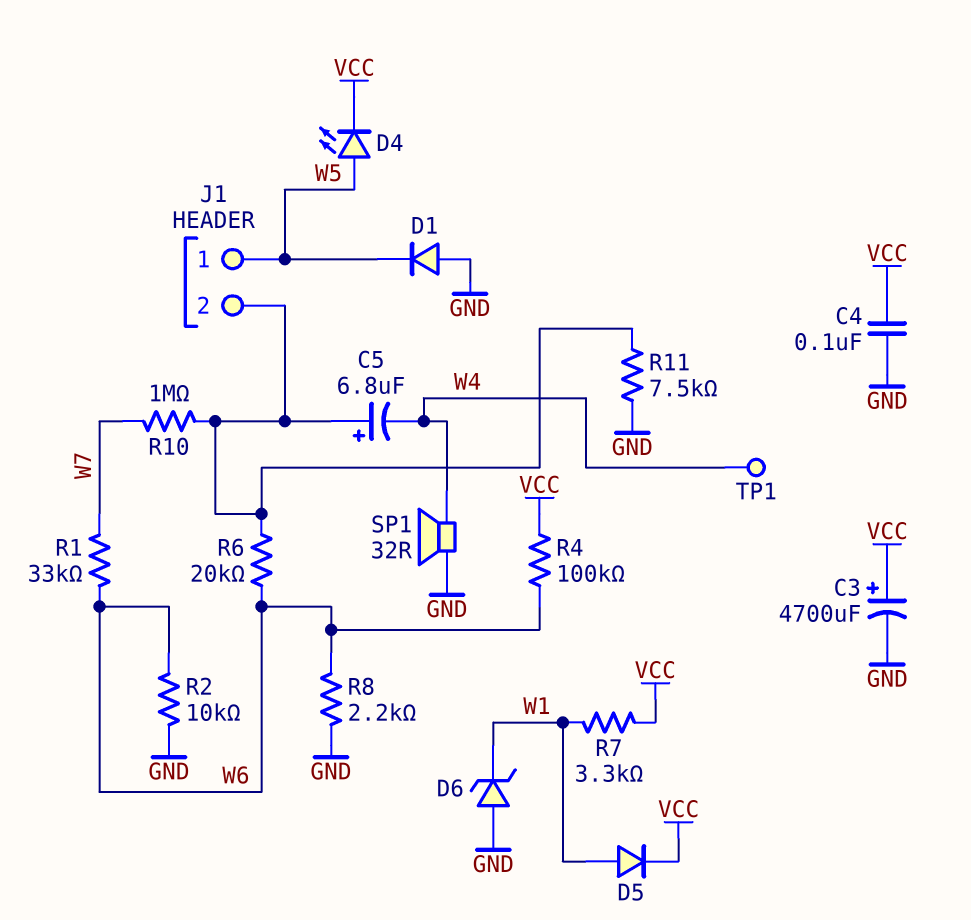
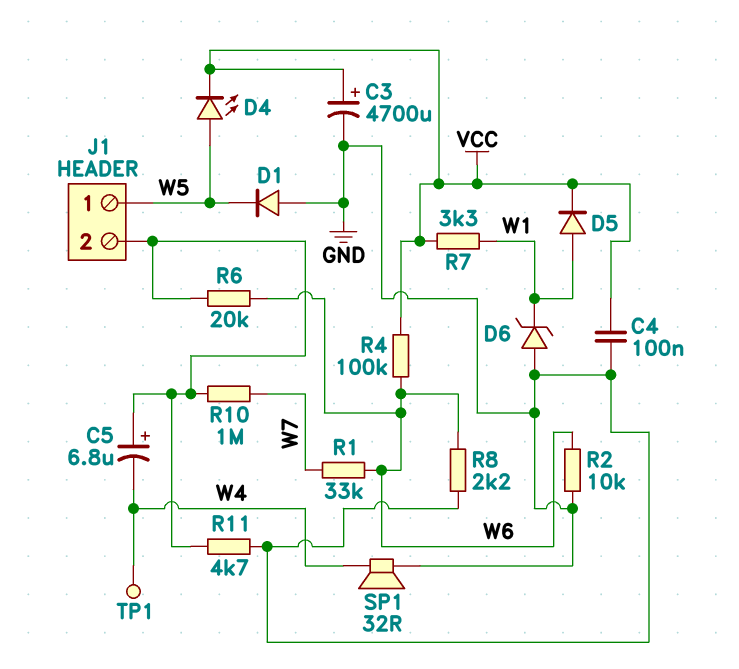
R11: 7.5k (GND, J1/2) -> 4.7k (GND, J1/2)

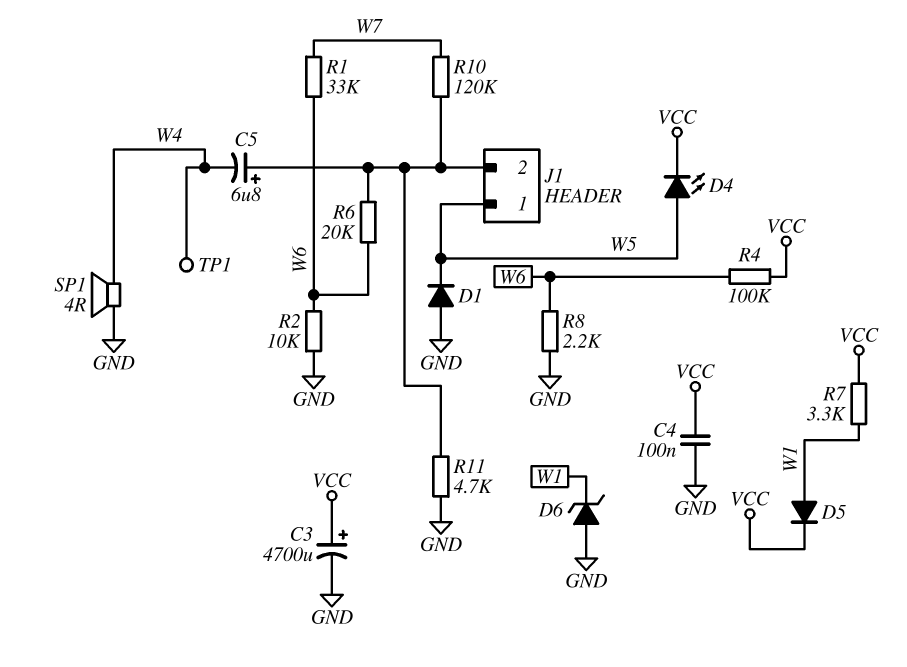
R10: 1M (J1/2, W7) -> 120k (J1/2, W7)
SP1: speaker 32R (GND, W4) -> speaker 4R (GND, W4)

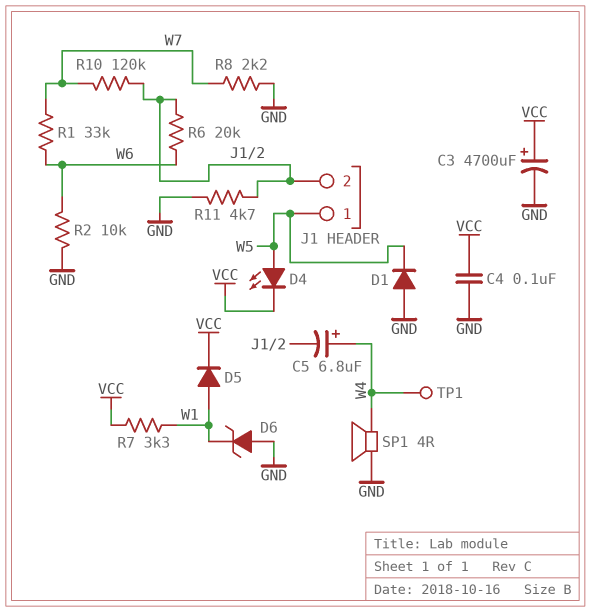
C5: 6.8uF (plus J1/2, minus W4) -> 6.8uF (plus W4, minus J1/2)
R4: 100k (VCC, W6) -> none
R8: 2.2k (GND, W6) -> 2.2k (GND, W7)

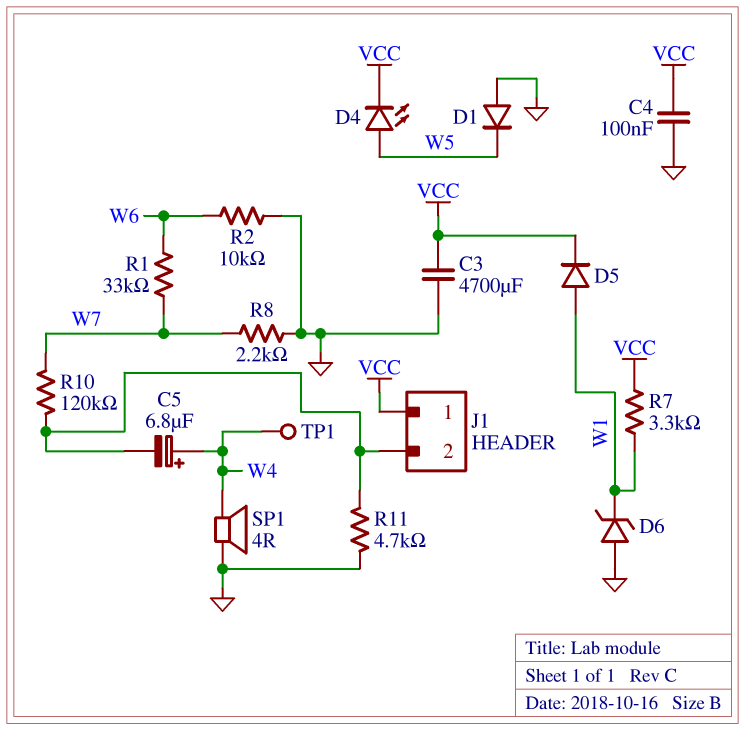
C3: 4700uF (plus VCC, minus GND) -> 4700uF (GND, VCC)
J1 pin 1: W5 -> VCC
R6: 20k (J1/2, W6) -> none

